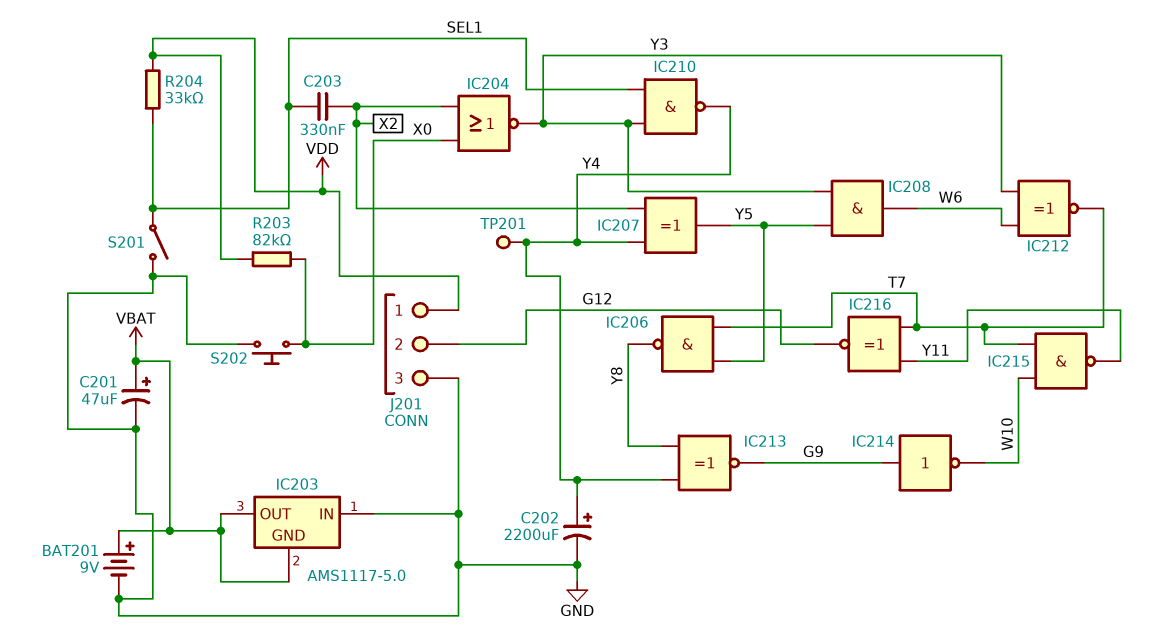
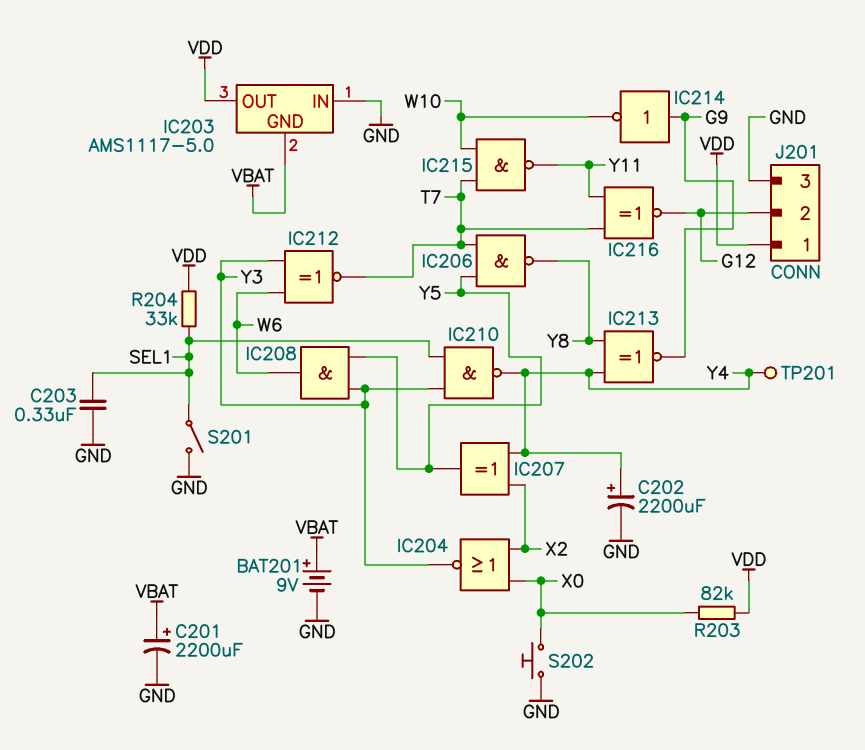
C201: 47uF (plus VBAT, minus GND) -> 2200uF (plus VBAT, minus GND)
C203: 330nF (SEL1, X2) -> 330nF (GND, SEL1)
IC203 pin OUT: VBAT -> VDD

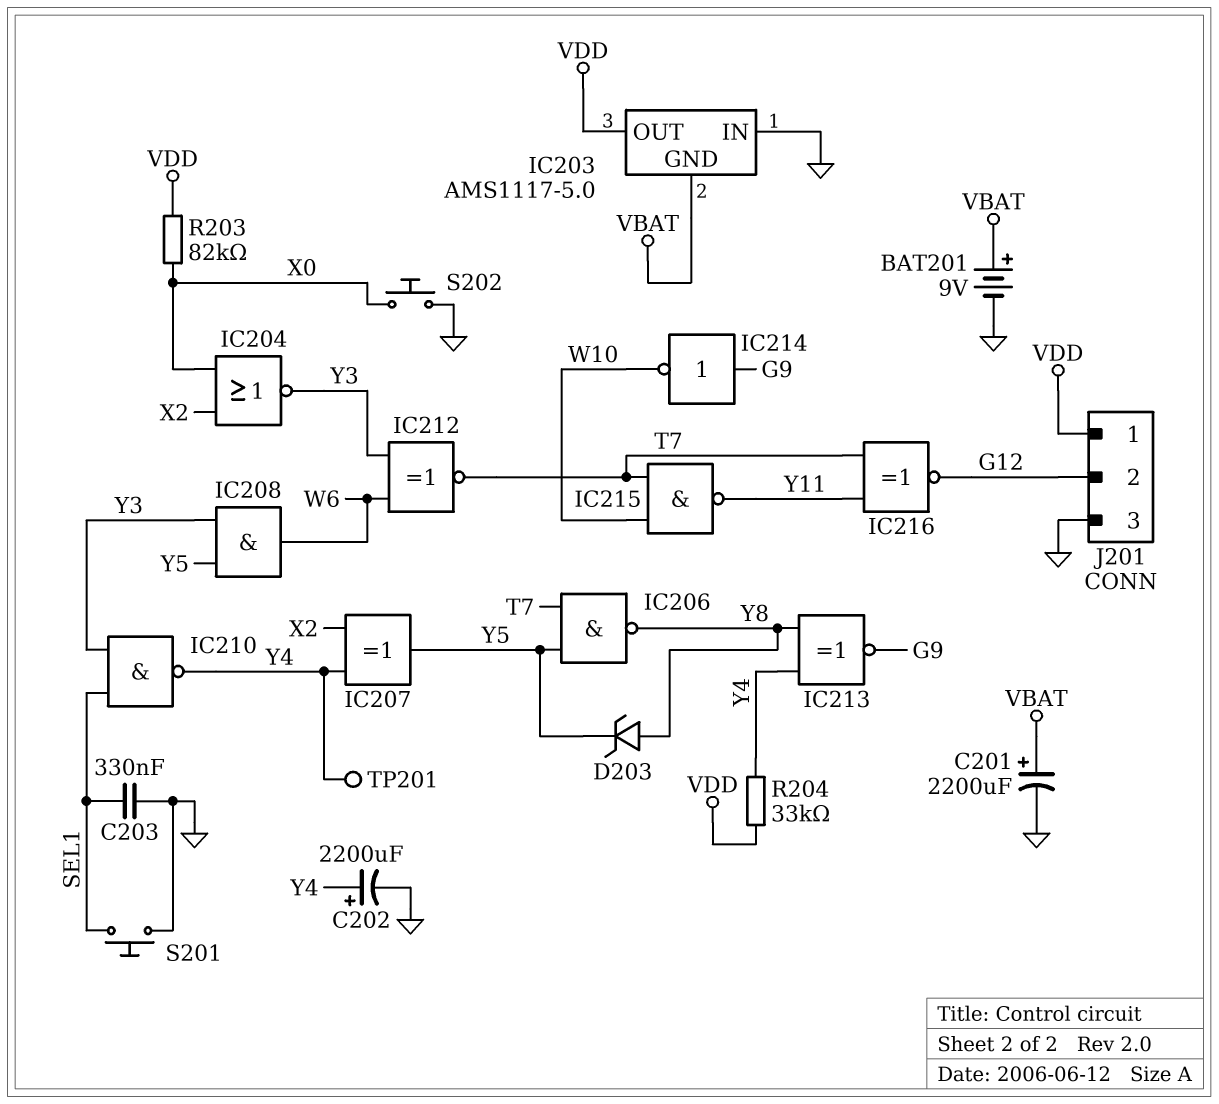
D203: none -> zener (A Y8, K Y5)
R204: 33k (SEL1, VDD) -> 33k (VDD, Y4)
S201: switch (GND, SEL1) -> button (GND, SEL1)

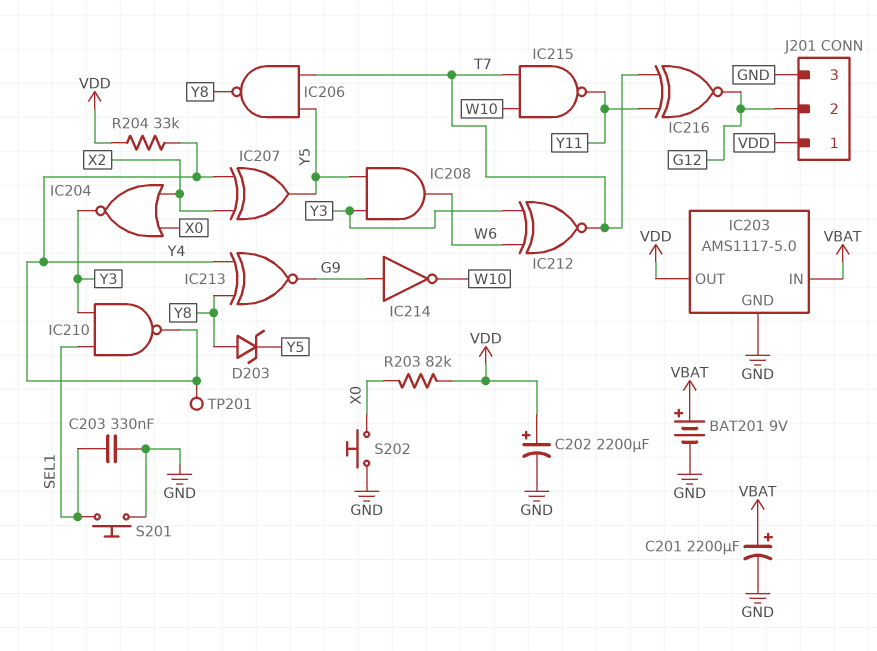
C202: 2200uF (plus Y4, minus GND) -> 2200uF (plus VDD, minus GND)
IC203 pin GND: VBAT -> GND
IC203 pin IN: GND -> VBAT

